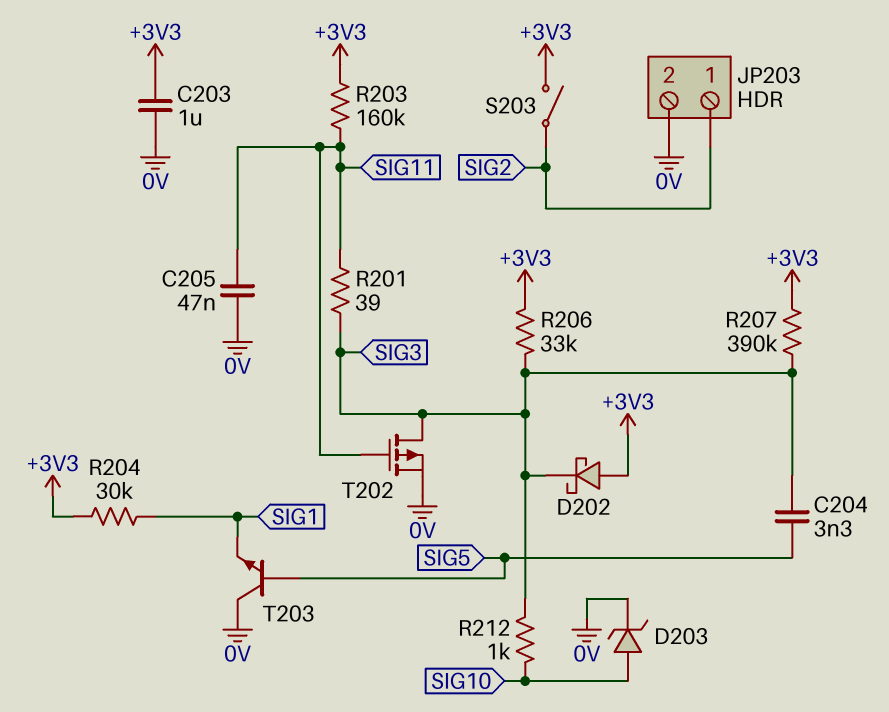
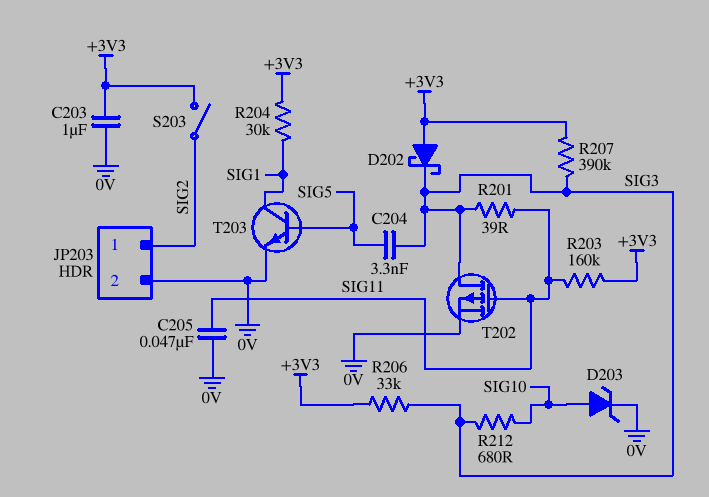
R212: 1k (SIG3, SIG10) -> 680 (SIG3, SIG10)
T203: NPN (B SIG5, C 0V, E SIG1) -> NPN (B SIG5, C SIG1, E 0V)

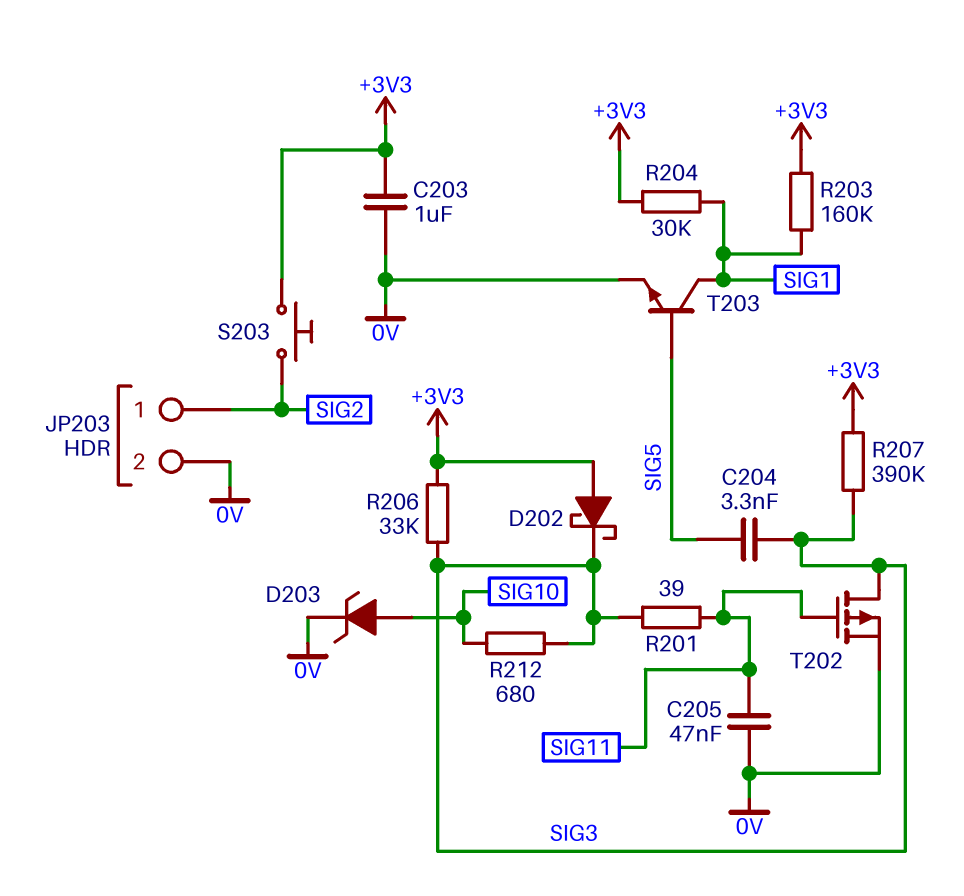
R203: 160k (+3V3, SIG11) -> 160k (+3V3, SIG1)
S203: switch (+3V3, SIG2) -> button (+3V3, SIG2)

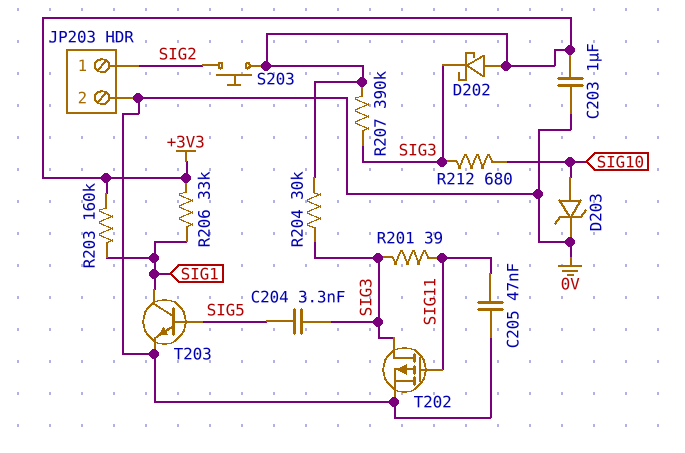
R204: 30k (+3V3, SIG1) -> 30k (+3V3, SIG3)
R206: 33k (+3V3, SIG3) -> 33k (+3V3, SIG1)

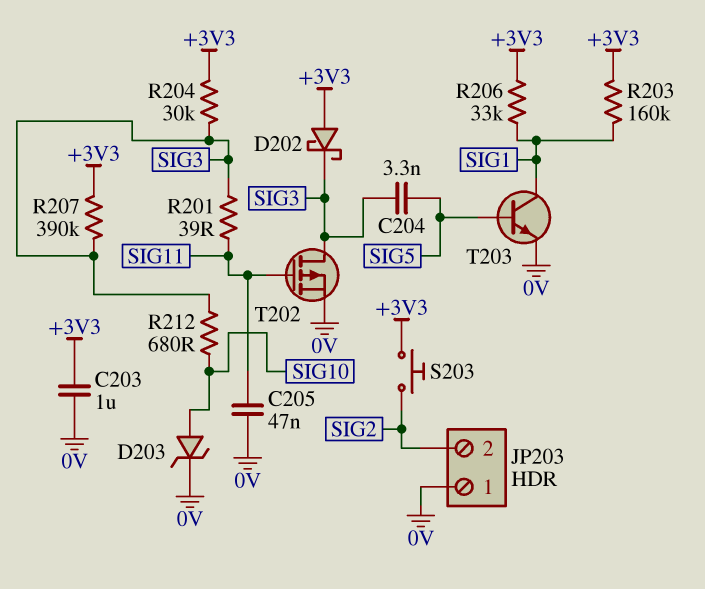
JP203 pin 1: SIG2 -> 0V
JP203 pin 2: 0V -> SIG2

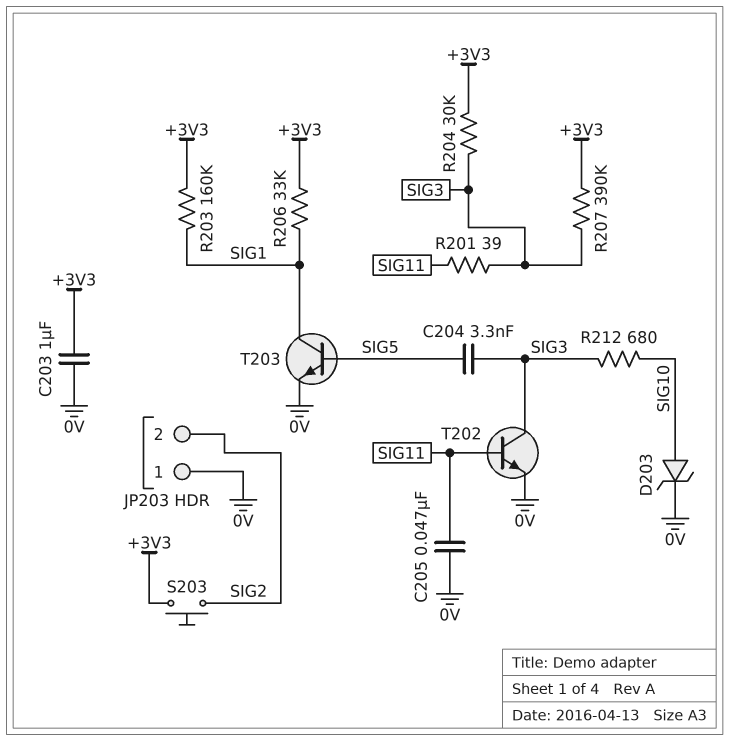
D202: schottky (A +3V3, K SIG3) -> none
T202: PMOS (G SIG11, D SIG3, S 0V) -> NPN (B SIG11, C SIG3, E 0V)

